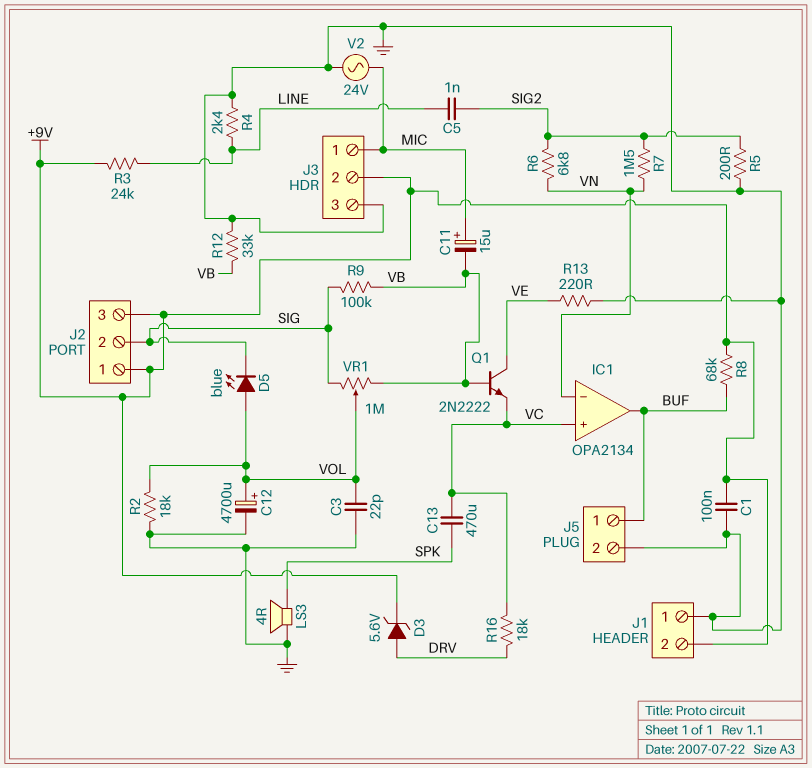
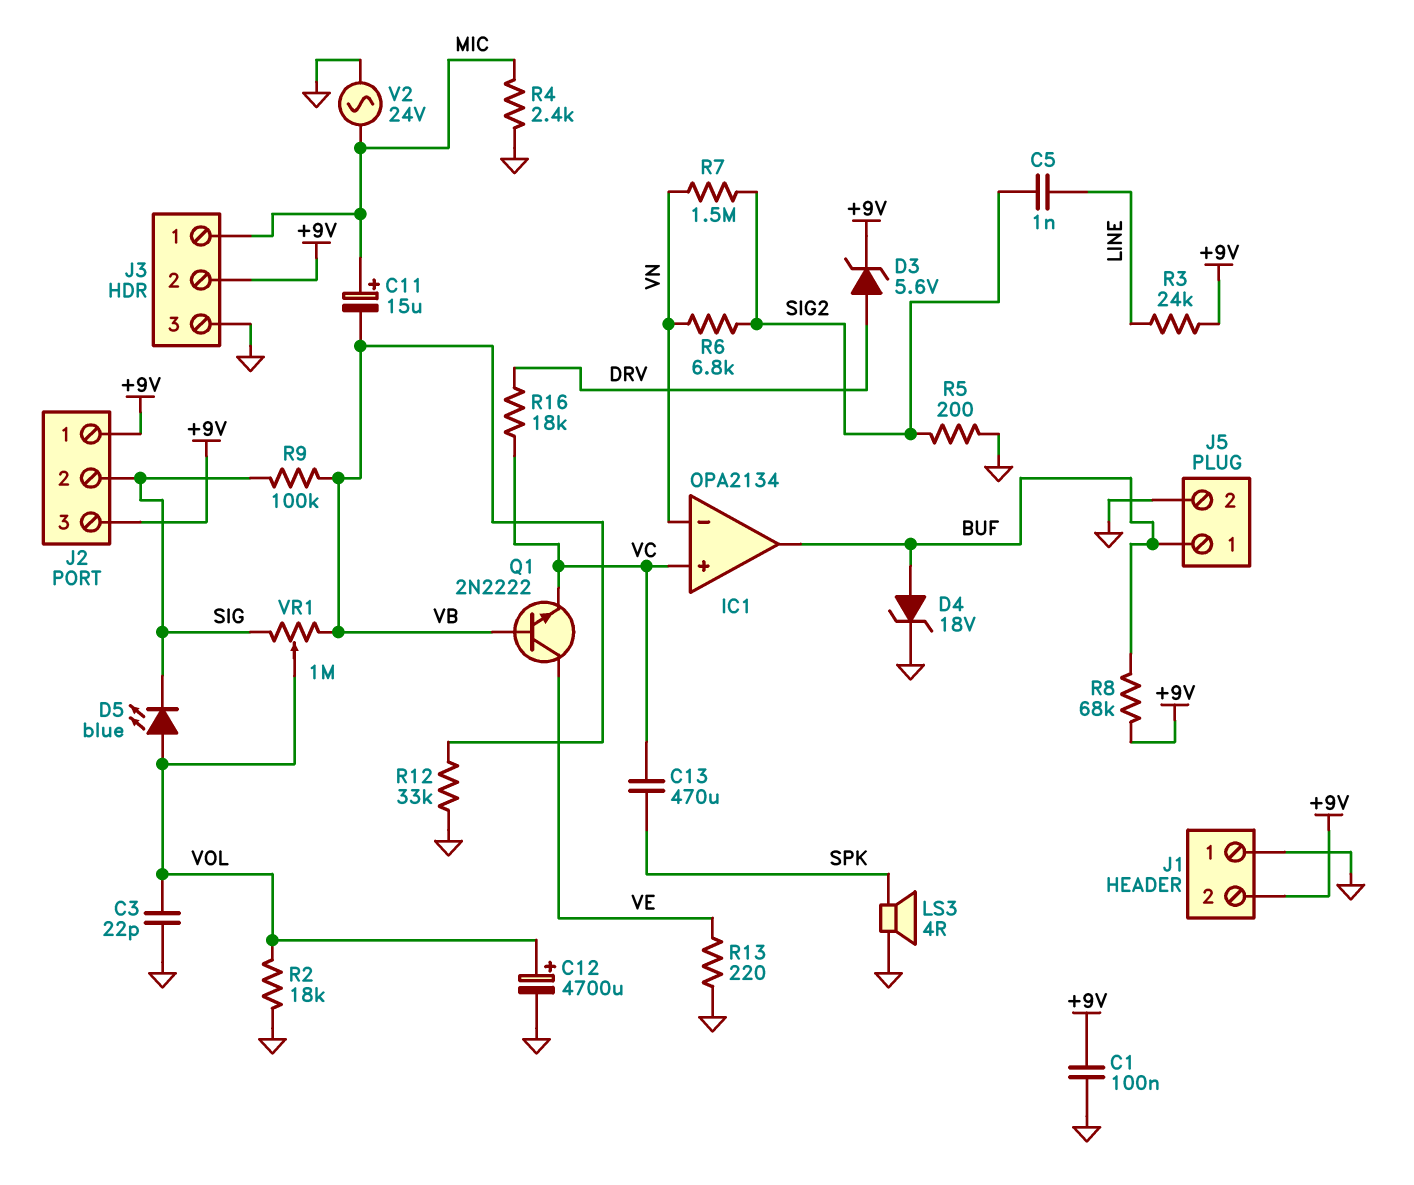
D4: none -> zener 18V (A BUF, K GND)
R4: 2.4k (GND, LINE) -> 2.4k (GND, MIC)

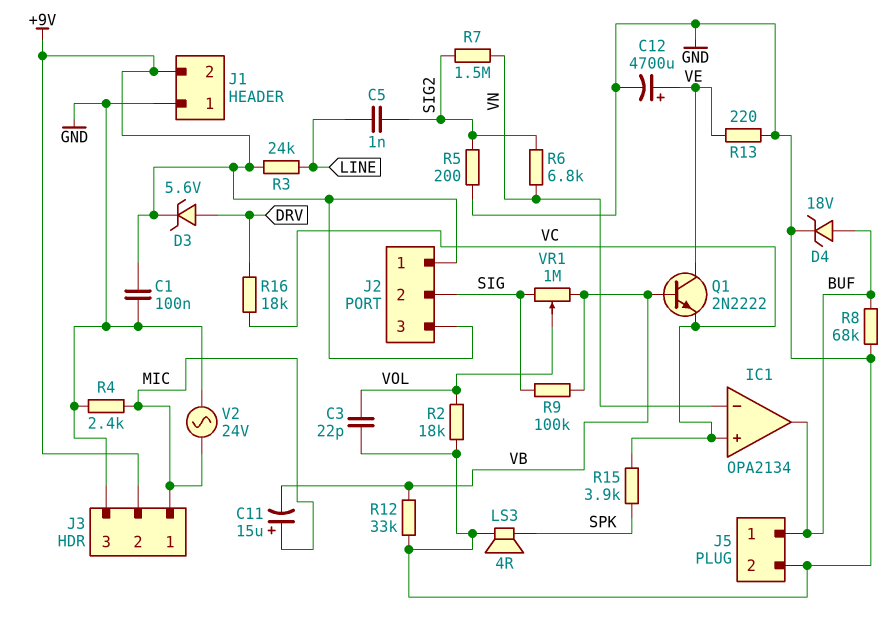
C12: 4700uF (plus VOL, minus GND) -> 4700uF (plus VE, minus GND)
C13: 470uF (SPK, VC) -> none
D5: LED blue (A VOL, K SIG) -> none
R8: 68k (+9V, BUF) -> 68k (BUF, GND)
R15: none -> 3.9k (SPK, VC)

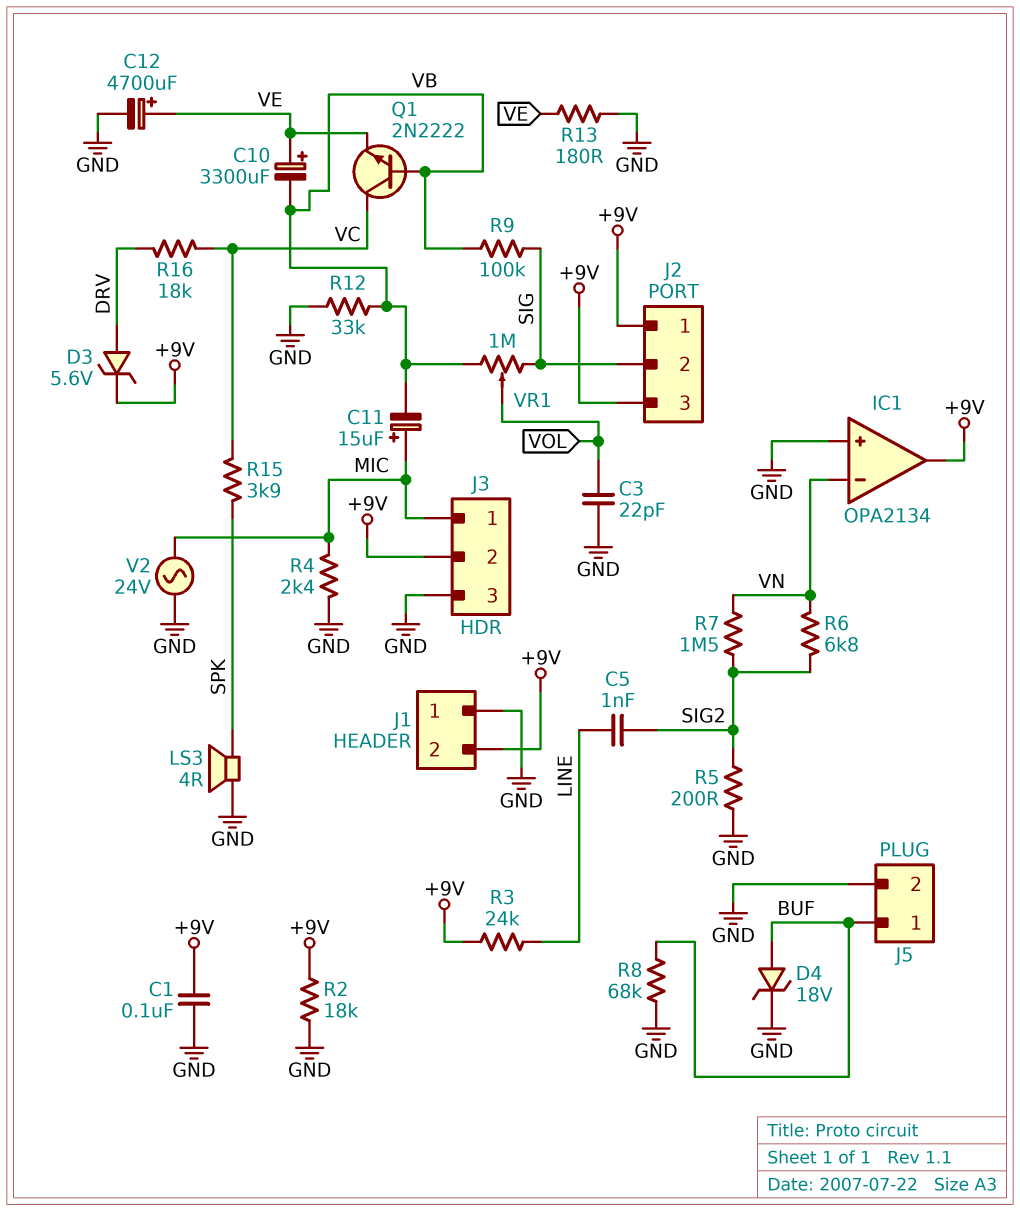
C10: none -> 3300uF (plus VE, minus VB)
IC1 pin in+: VC -> GND
IC1 pin out: BUF -> +9V
Q1: NPN 2N2222 (B VB, C VE, E VC) -> NPN 2N2222 (B VB, C VC, E VE)
R2: 18k (GND, VOL) -> 18k (+9V, GND)
R13: 220 (GND, VE) -> 180 (GND, VE)

